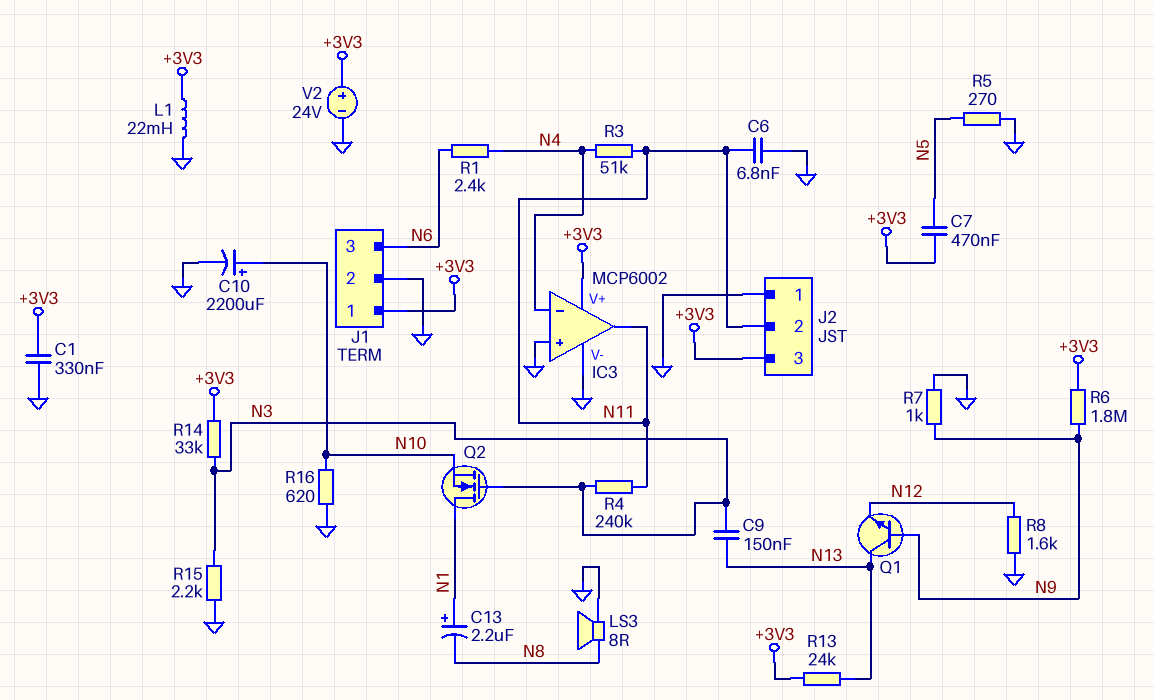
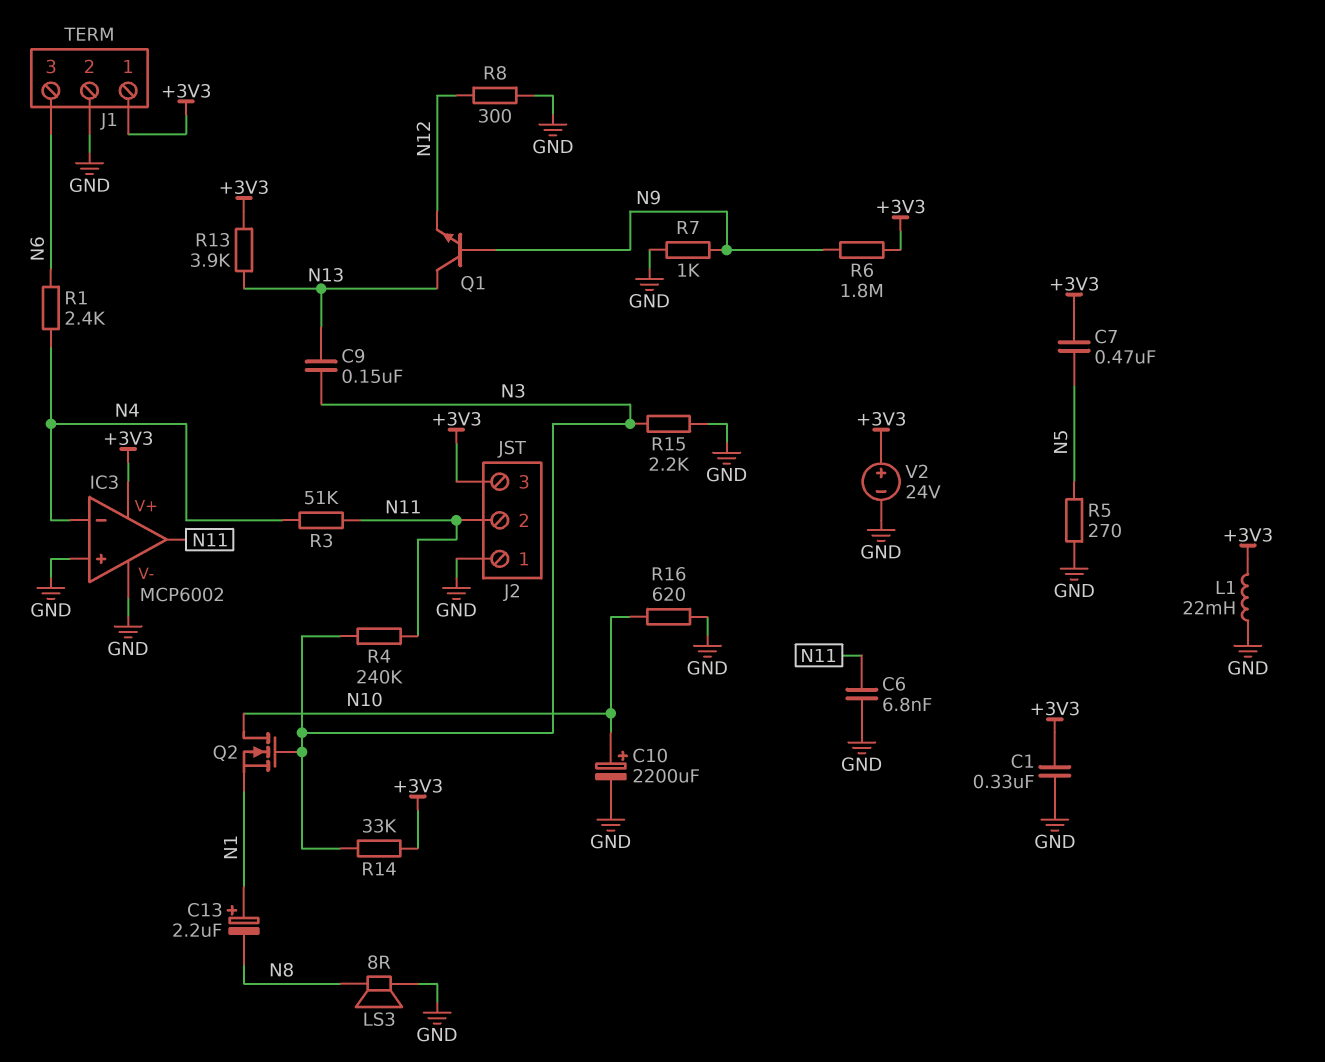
Q2: NMOS (G N3, D N1, S N10) -> NMOS (G N3, D N10, S N1)
R8: 1.6k (GND, N12) -> 300 (GND, N12)
R13: 24k (+3V3, N13) -> 3.9k (+3V3, N13)

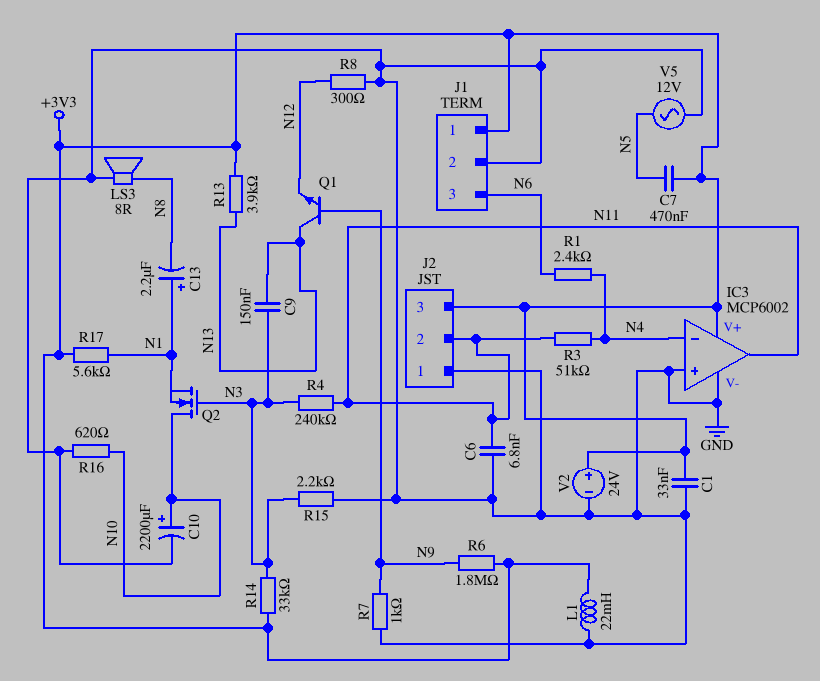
C1: 330nF (+3V3, GND) -> 33nF (+3V3, GND)
R5: 270 (GND, N5) -> none
R17: none -> 5.6k (+3V3, N1)
V5: none -> AC 12V (GND, N5)

